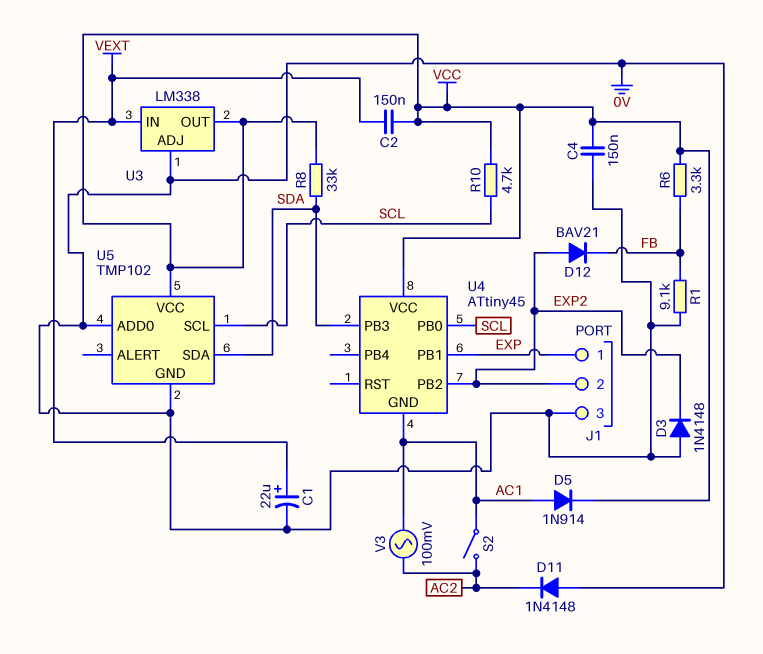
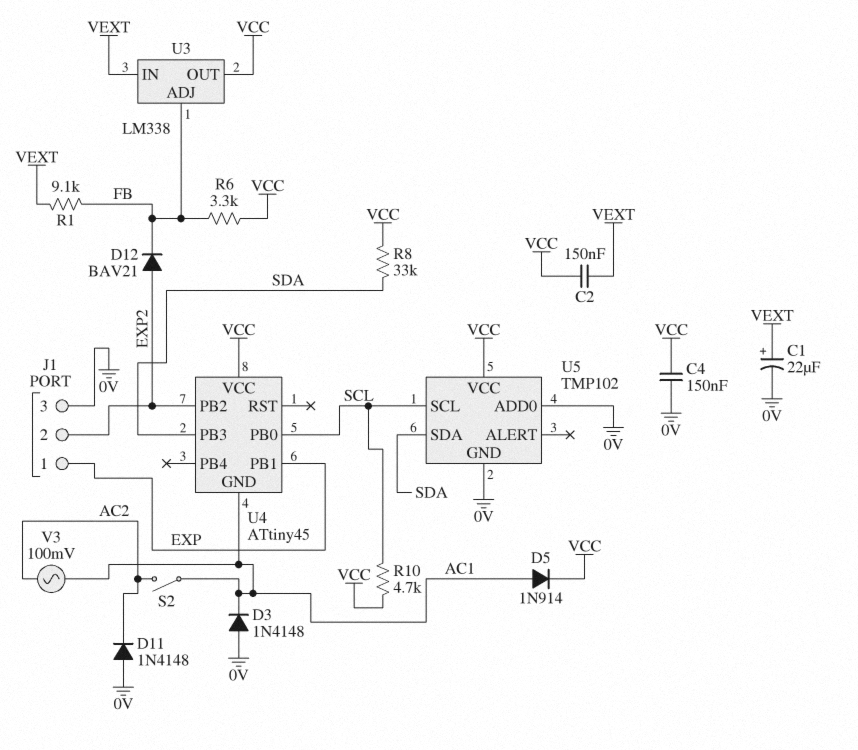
D3: diode 1N4148 (A 0V, K EXP2) -> diode 1N4148 (A 0V, K AC1)
R1: 9.1k (0V, FB) -> 9.1k (FB, VEXT)
U3 pin ADJ: 0V -> FB

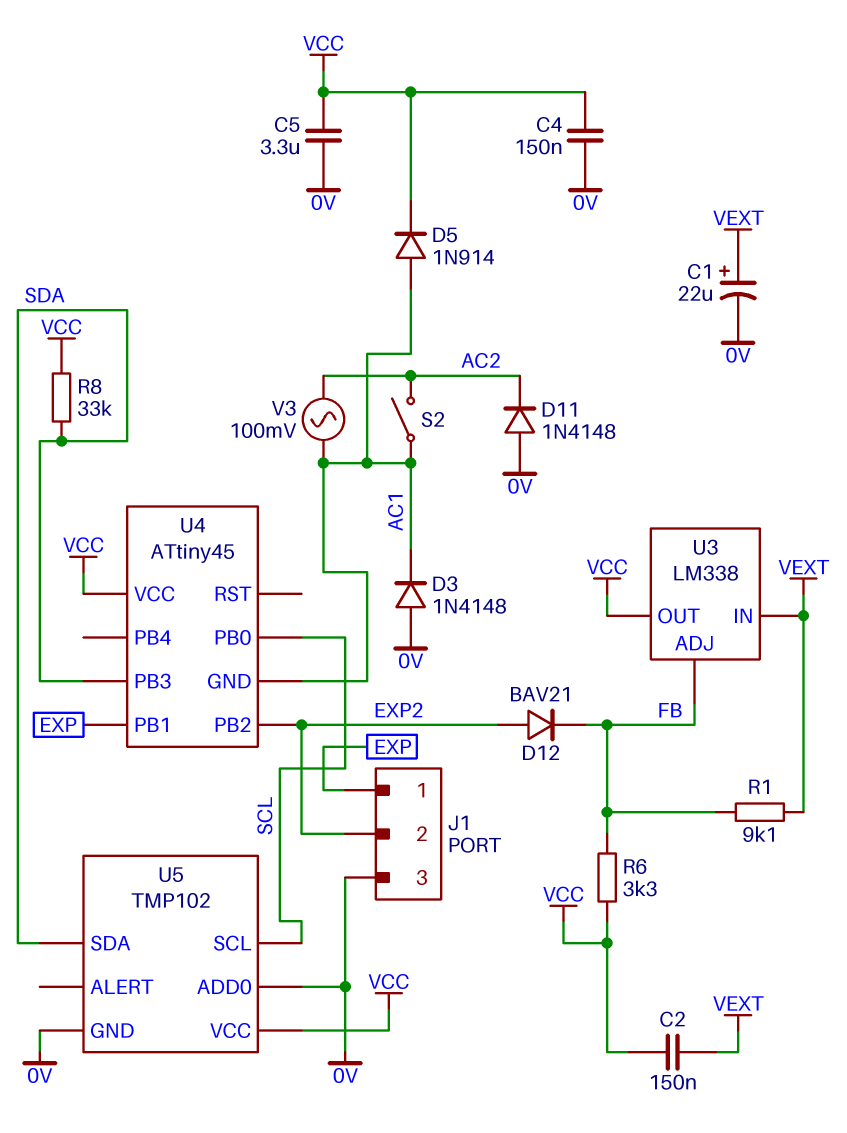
C5: none -> 3.3uF (0V, VCC)
R10: 4.7k (SCL, VCC) -> none

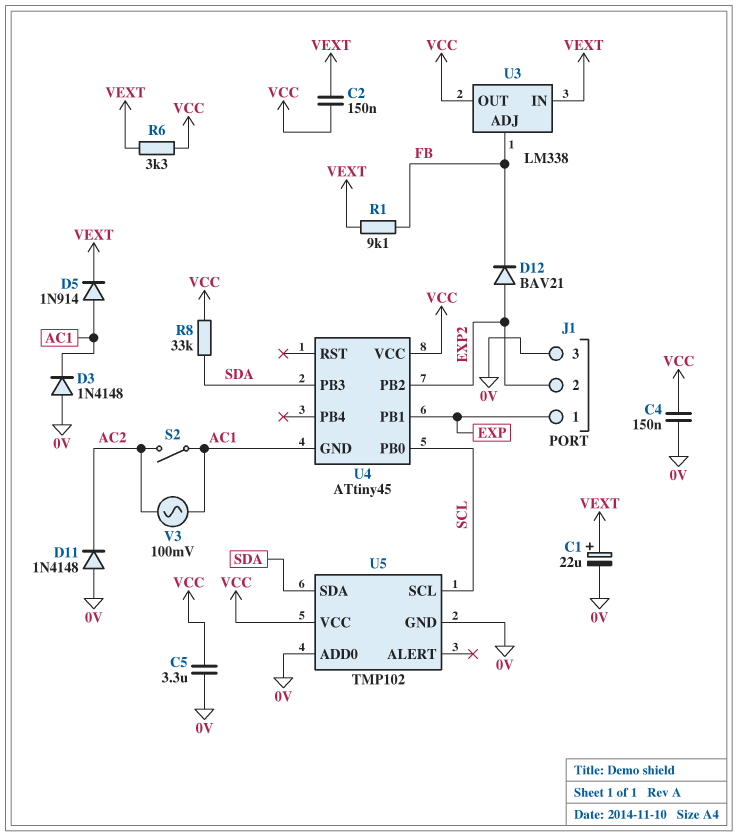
D5: diode 1N914 (A AC1, K VCC) -> diode 1N914 (A AC1, K VEXT)
R6: 3.3k (FB, VCC) -> 3.3k (VCC, VEXT)

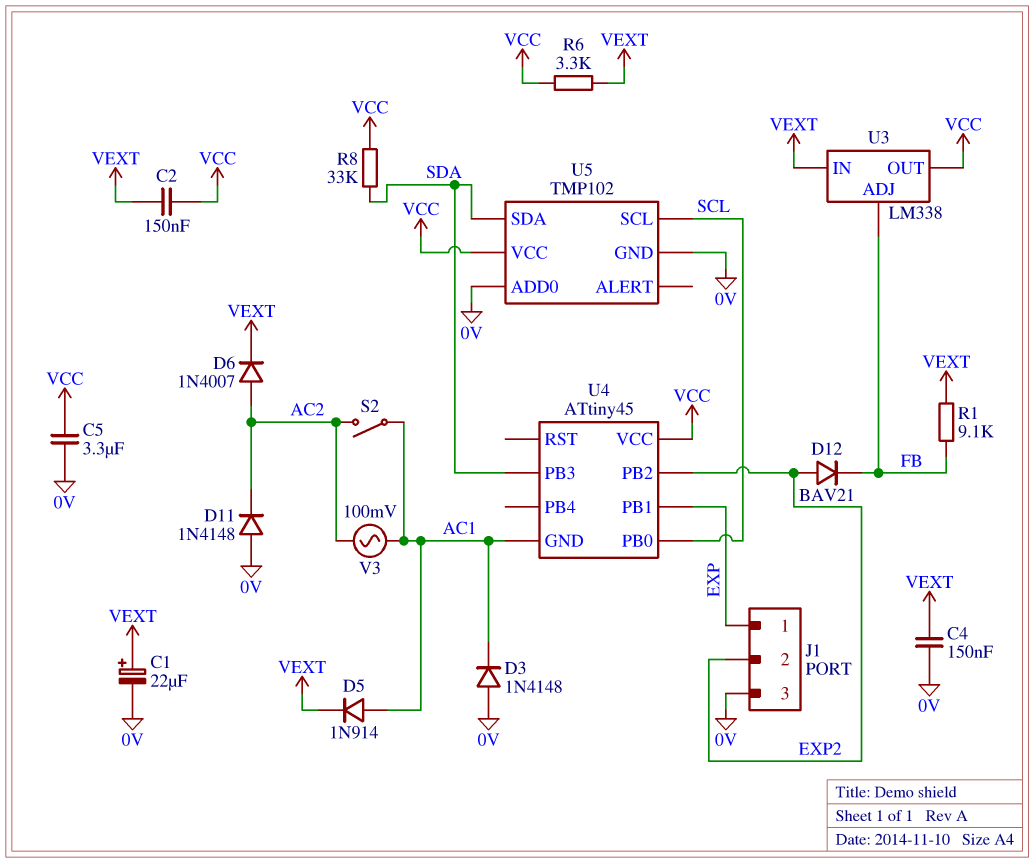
C4: 150nF (0V, VCC) -> 150nF (0V, VEXT)
D6: none -> diode 1N4007 (A AC2, K VEXT)

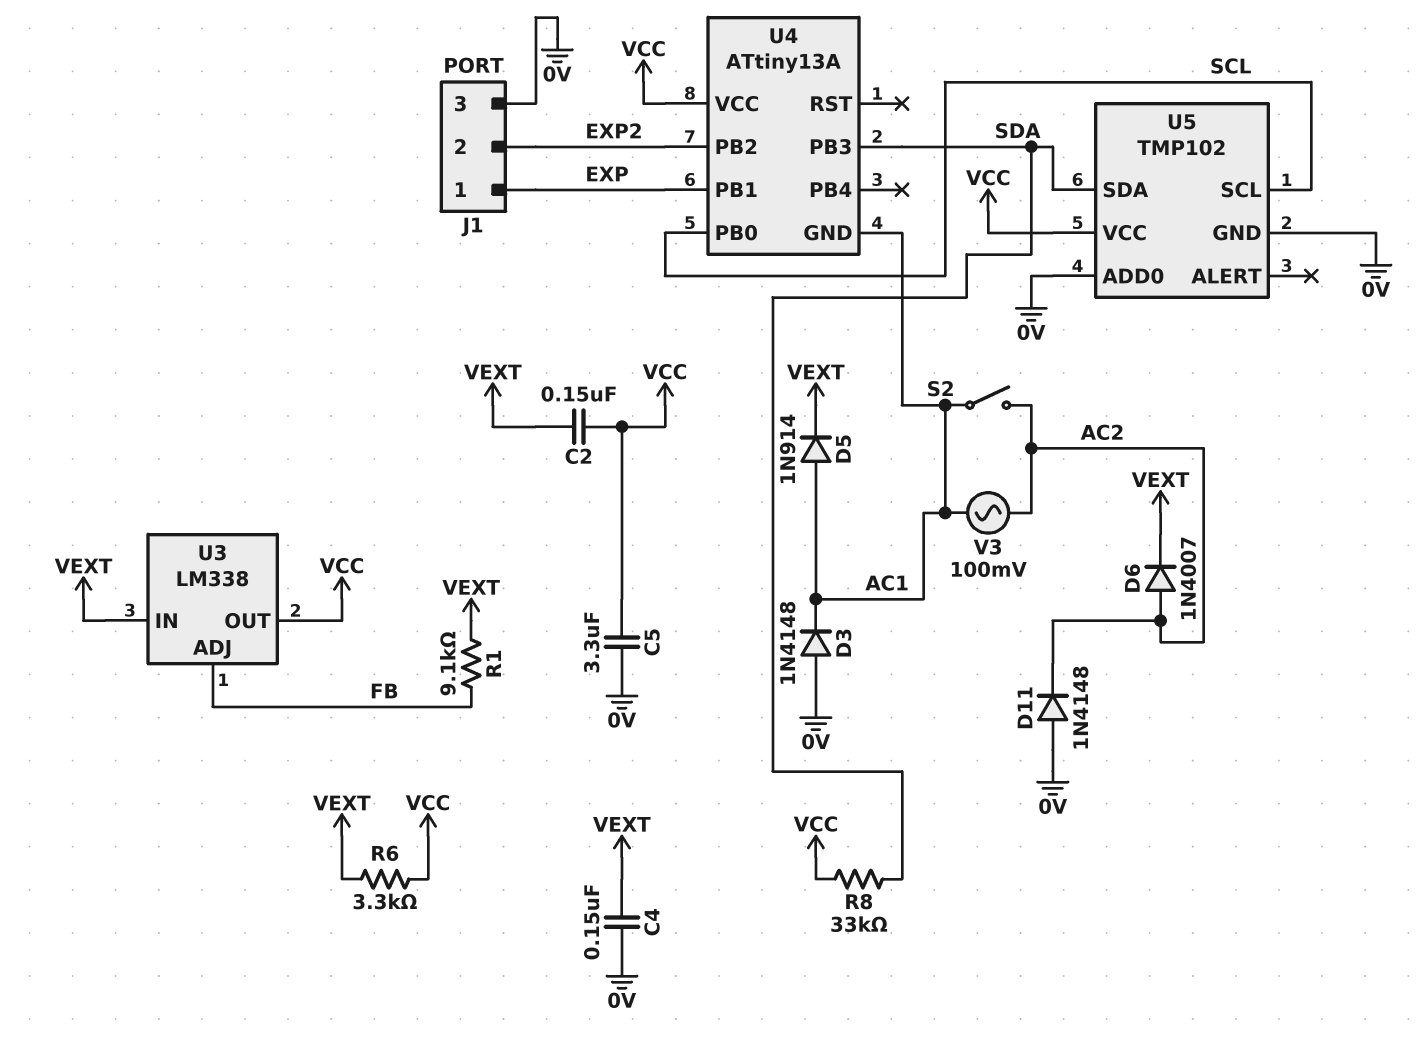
C1: 22uF (plus VEXT, minus 0V) -> none
D12: diode BAV21 (A EXP2, K FB) -> none
U4: ATtiny45 -> ATtiny13A

